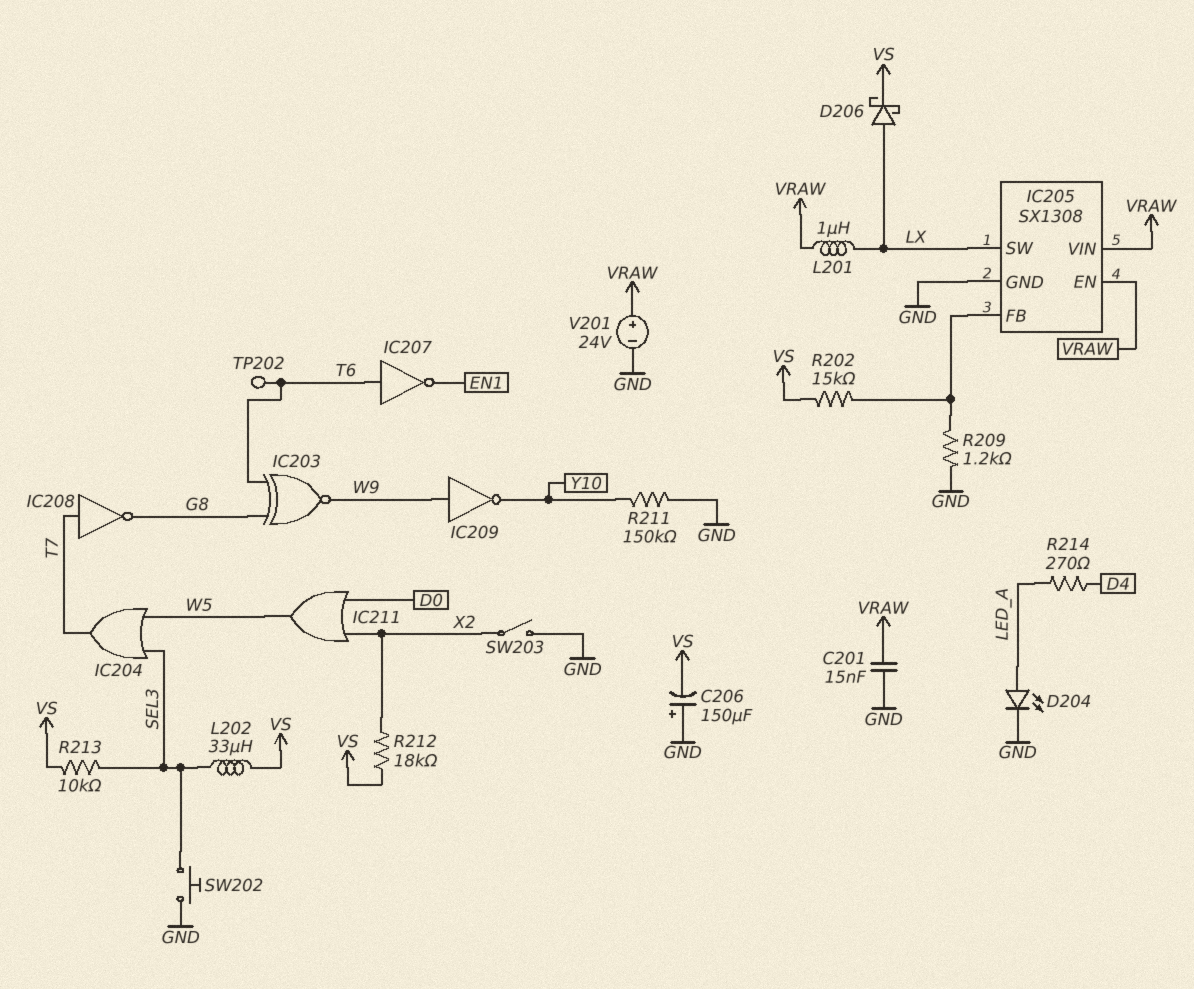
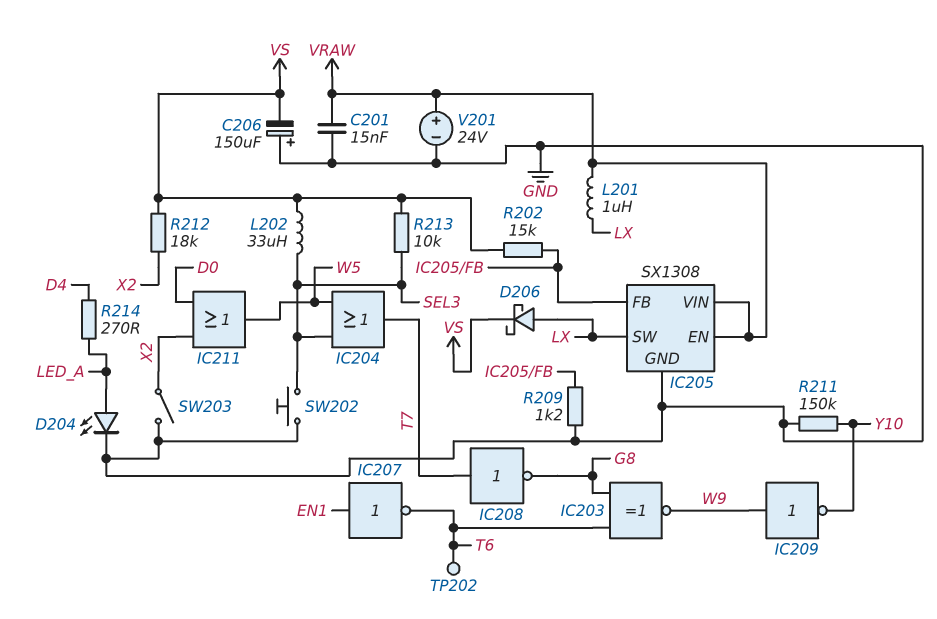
IC207: NOT (in T6, out EN1) -> NOT (in EN1, out T6)

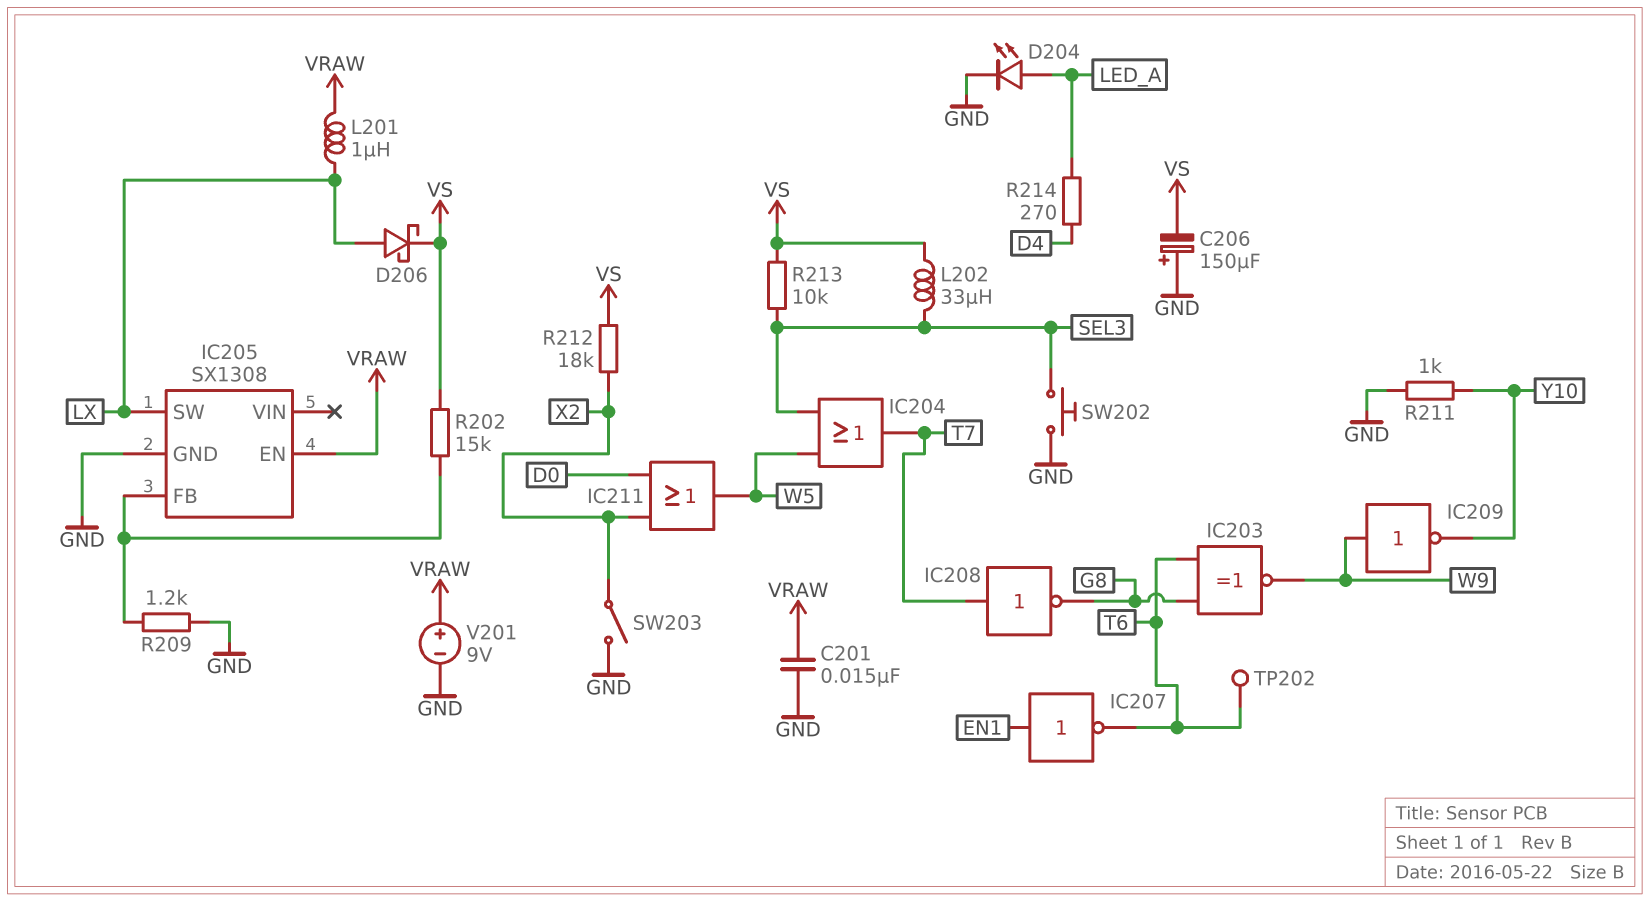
IC205 pin VIN: VRAW -> none
R211: 150k (GND, Y10) -> 1k (GND, Y10)
V201: 24V (plus VRAW, minus GND) -> 9V (plus VRAW, minus GND)

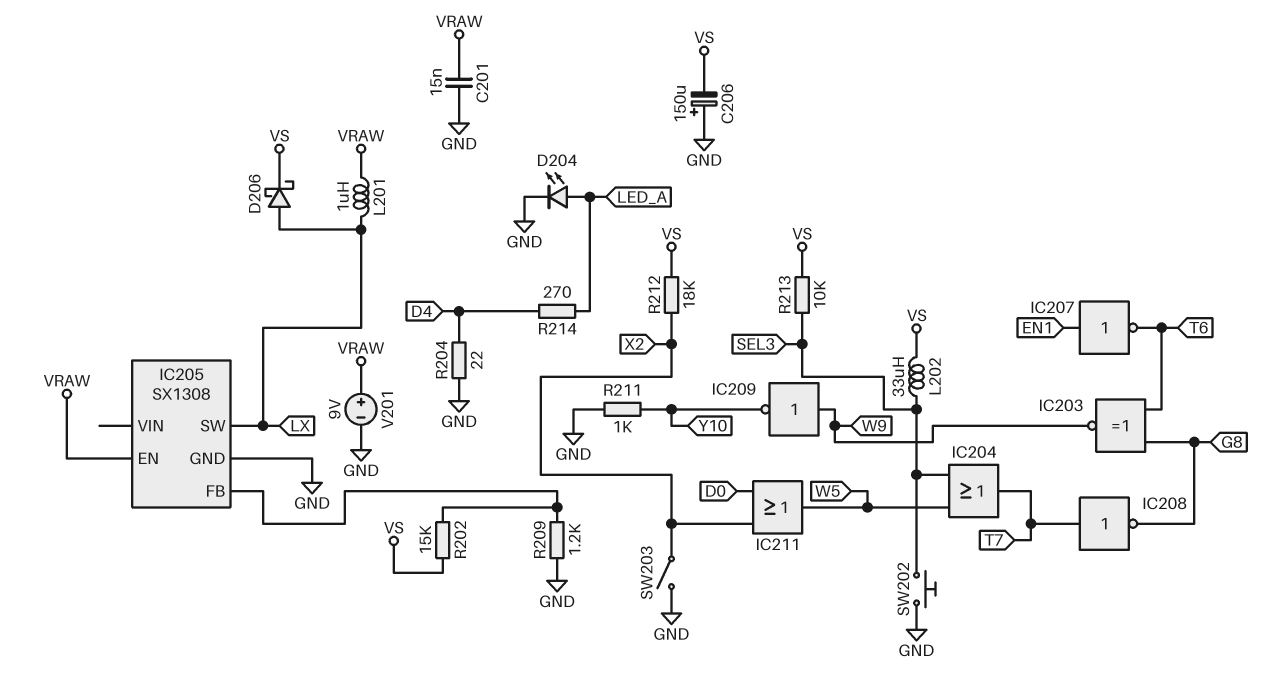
R204: none -> 22 (D4, GND)
TP202: test point (T6) -> none

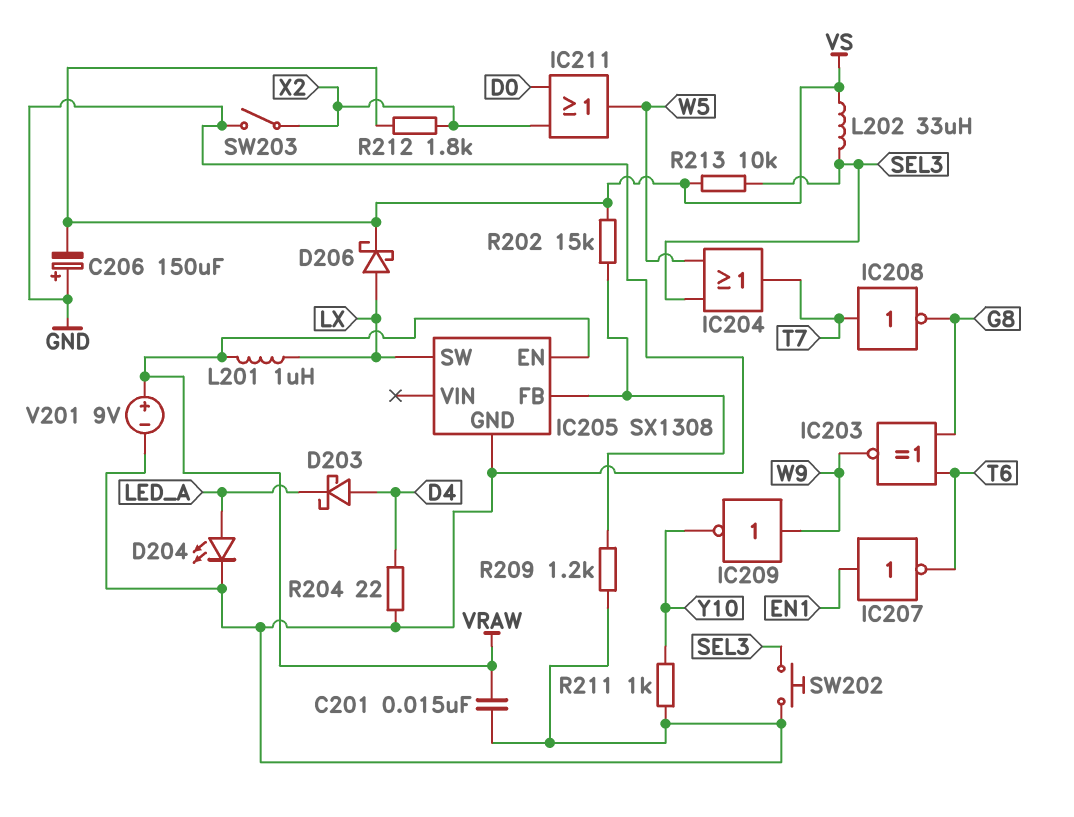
D203: none -> schottky (A D4, K LED_A)
R212: 18k (VS, X2) -> 1.8k (VS, X2)
R214: 270 (D4, LED_A) -> none

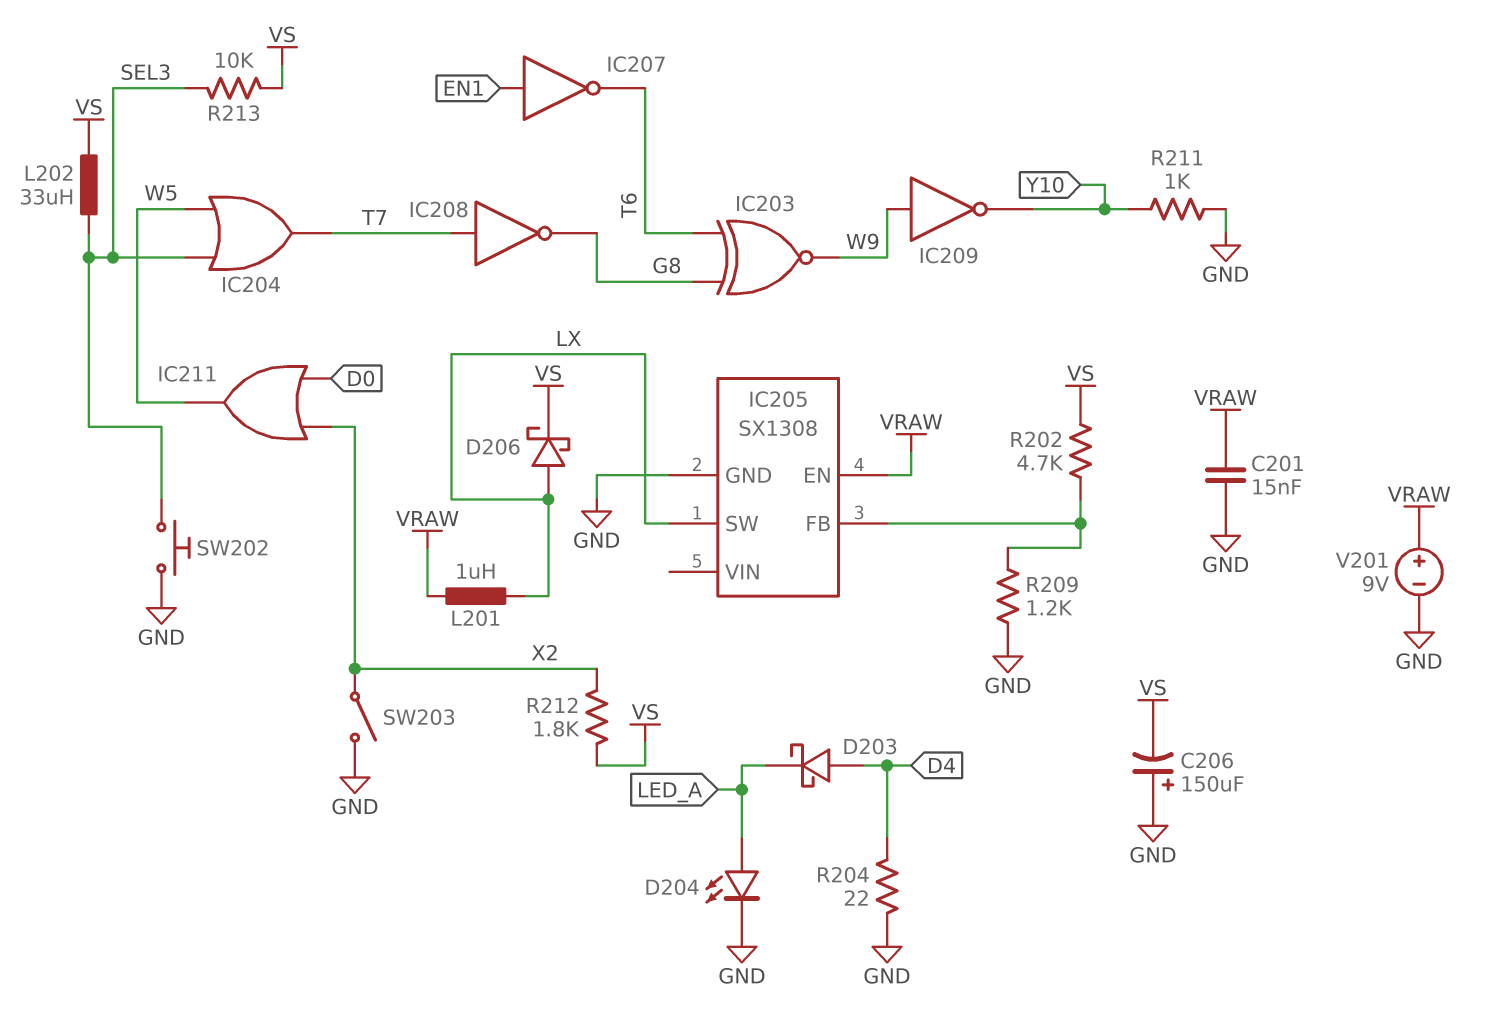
R202: 15k (IC205/FB, VS) -> 4.7k (IC205/FB, VS)

